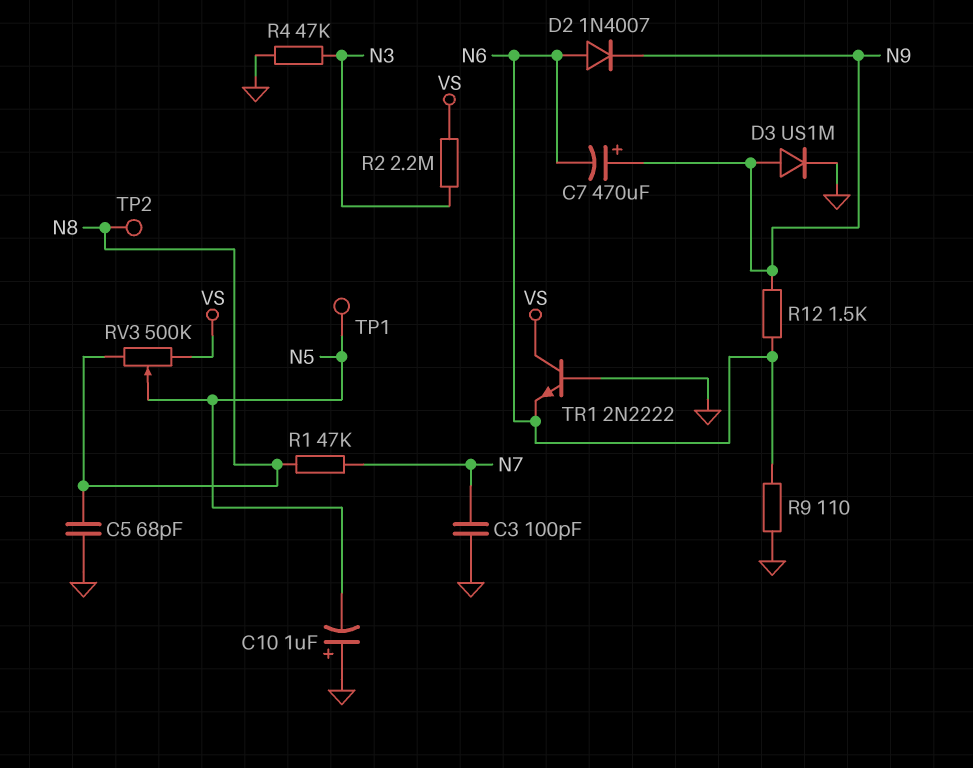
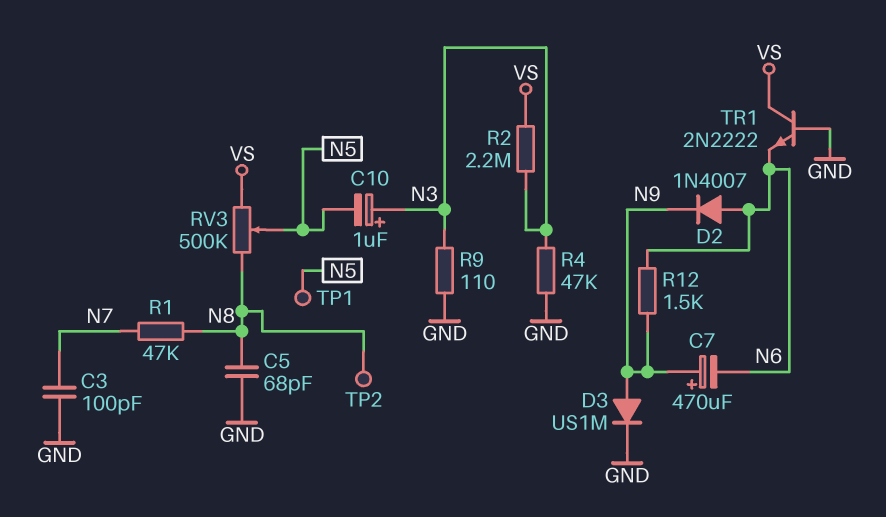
C10: 1uF (plus GND, minus N5) -> 1uF (plus N3, minus N5)
R9: 110 (GND, N6) -> 110 (GND, N3)

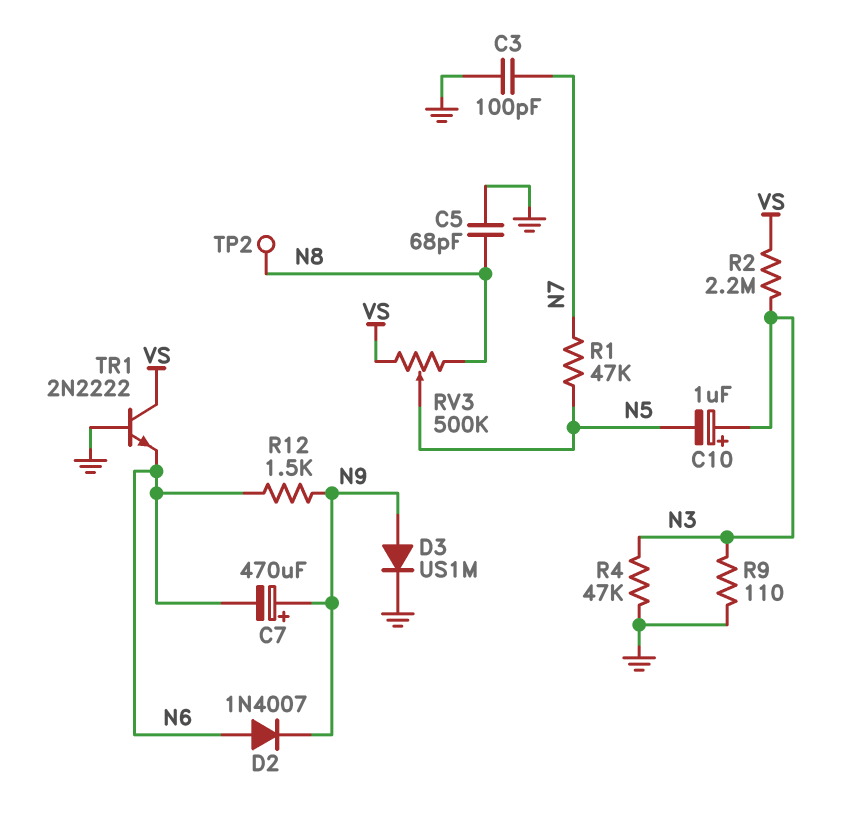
R1: 47k (N7, N8) -> 47k (N5, N7)
TP1: test point (N5) -> none

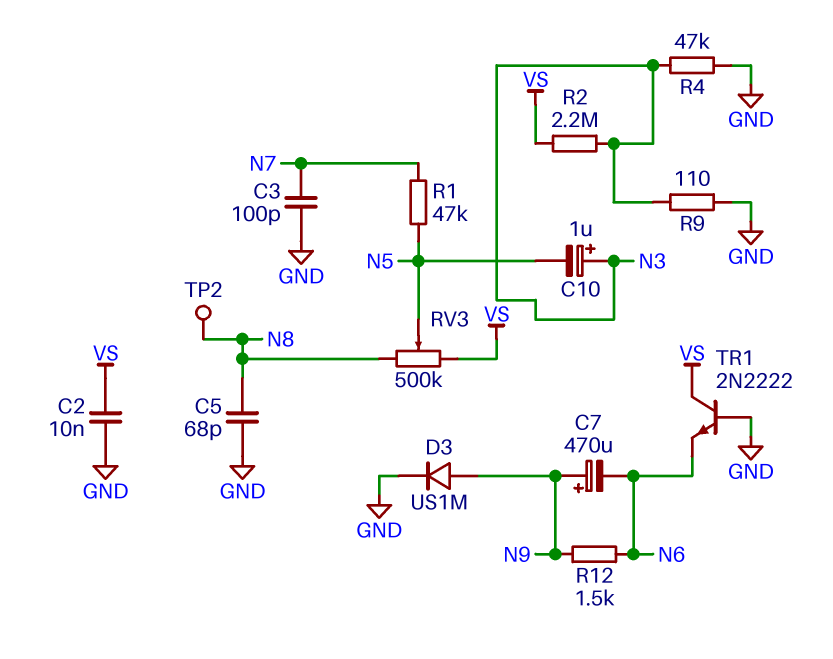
C2: none -> 10nF (GND, VS)
D2: diode 1N4007 (A N6, K N9) -> none

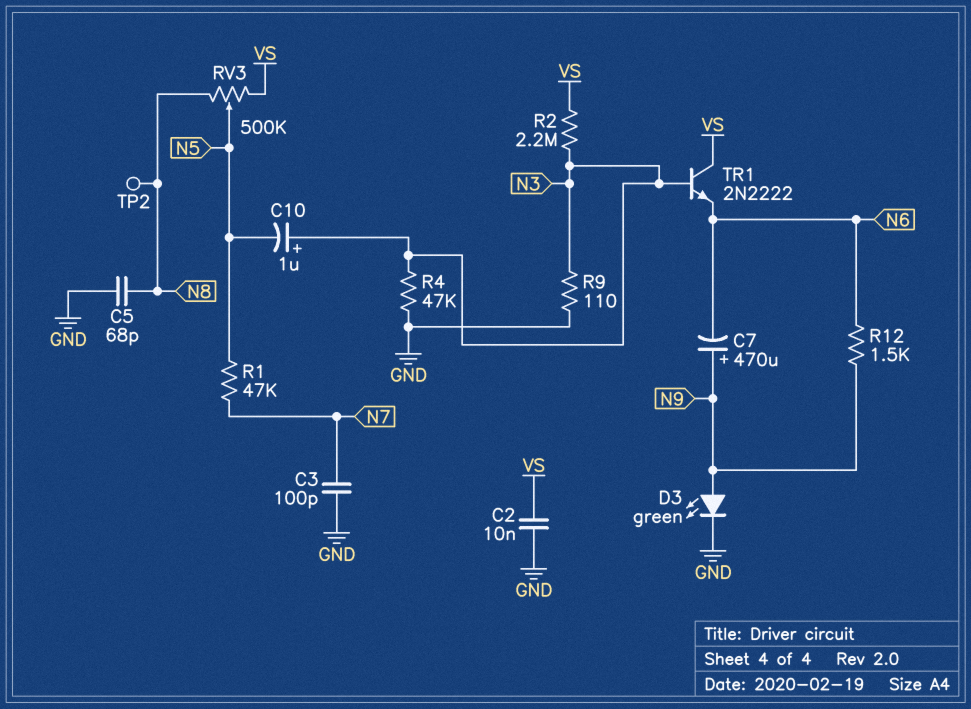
D3: diode US1M (A N9, K GND) -> LED green (A N9, K GND)
TR1: NPN 2N2222 (B GND, C VS, E N6) -> NPN 2N2222 (B N3, C VS, E N6)

